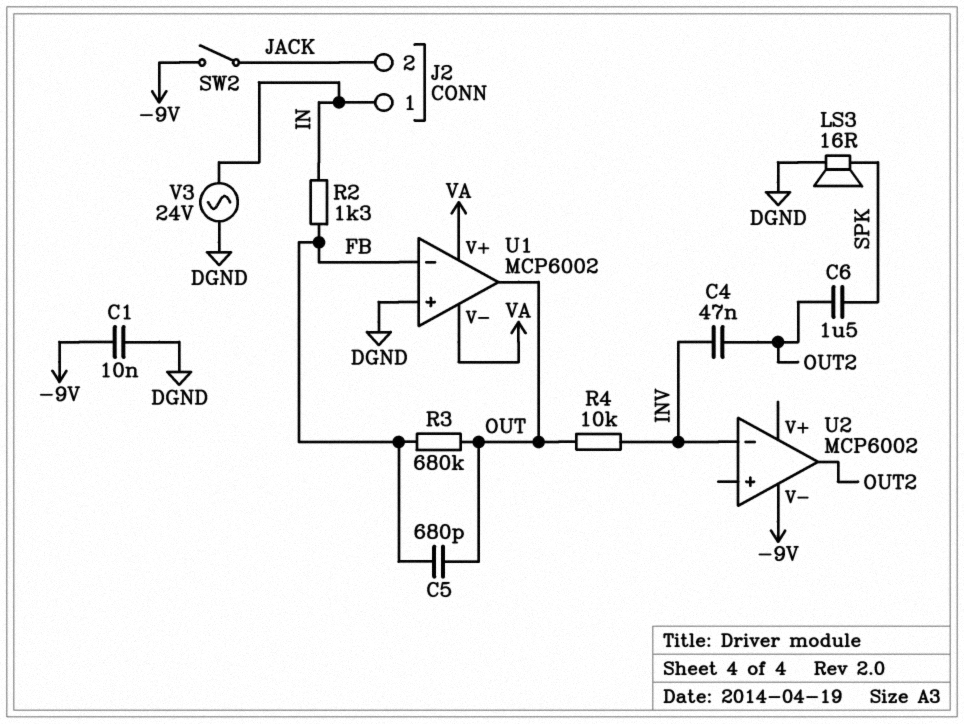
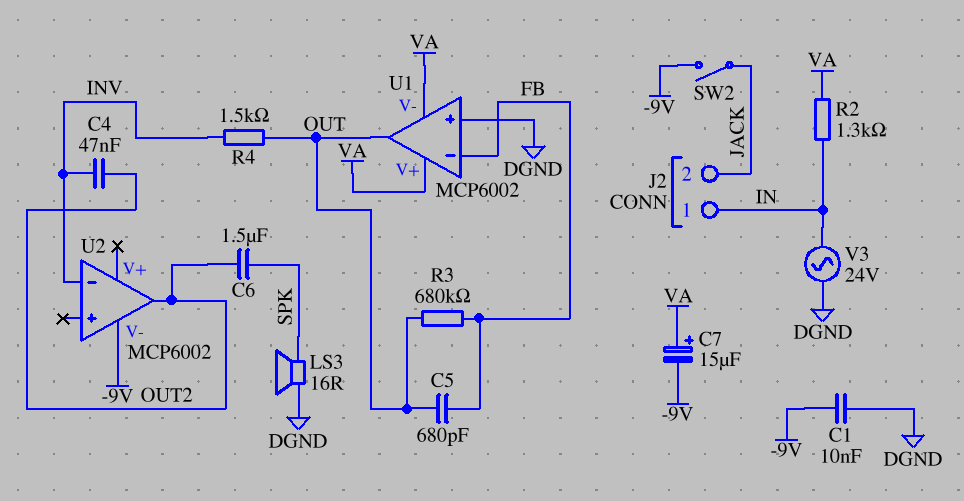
C7: none -> 15uF (plus VA, minus -9V)
R2: 1.3k (FB, IN) -> 1.3k (IN, VA)
R4: 10k (INV, OUT) -> 1.5k (INV, OUT)

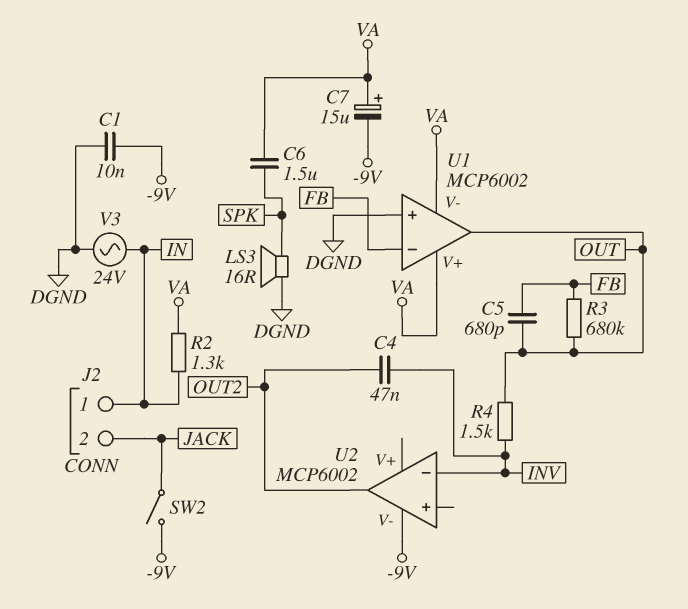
C6: 1.5uF (OUT2, SPK) -> 1.5uF (SPK, VA)

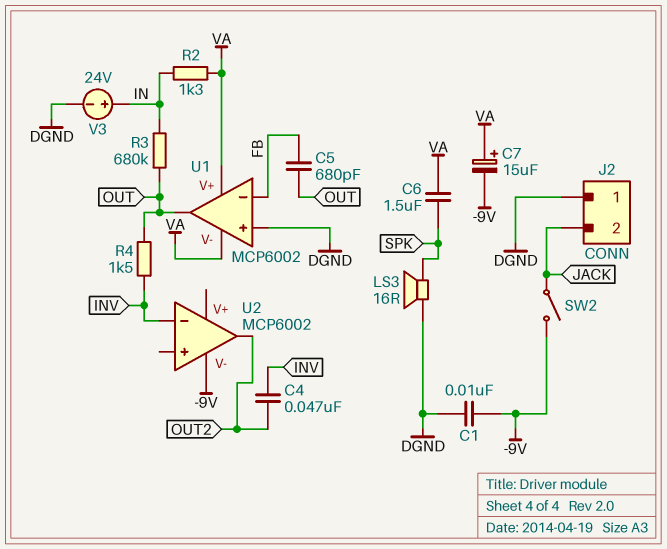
J2 pin 1: IN -> DGND
R3: 680k (FB, OUT) -> 680k (IN, OUT)
V3: AC 24V (DGND, IN) -> 24V (plus IN, minus DGND)

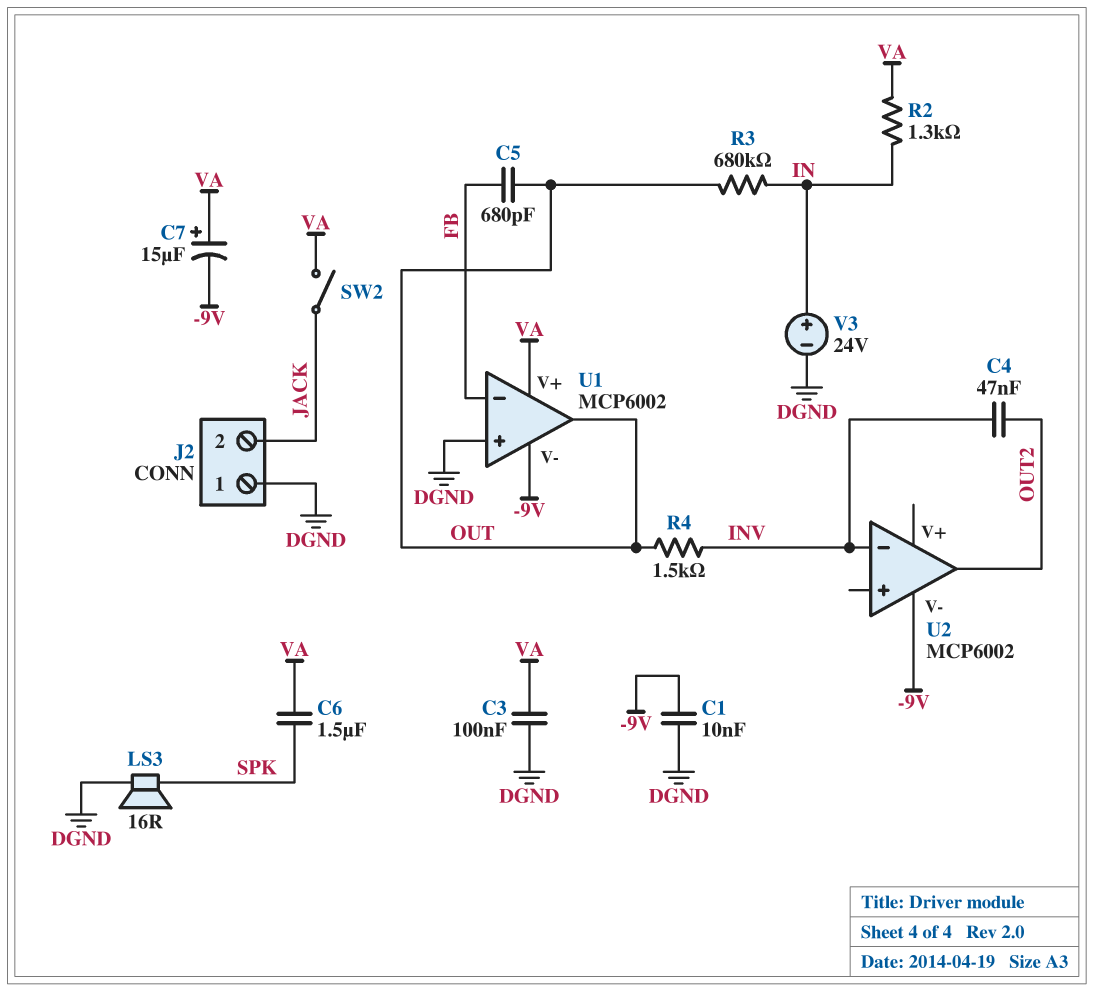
C3: none -> 100nF (DGND, VA)
SW2: switch (-9V, JACK) -> switch (JACK, VA)
U1 pin V-: VA -> -9V

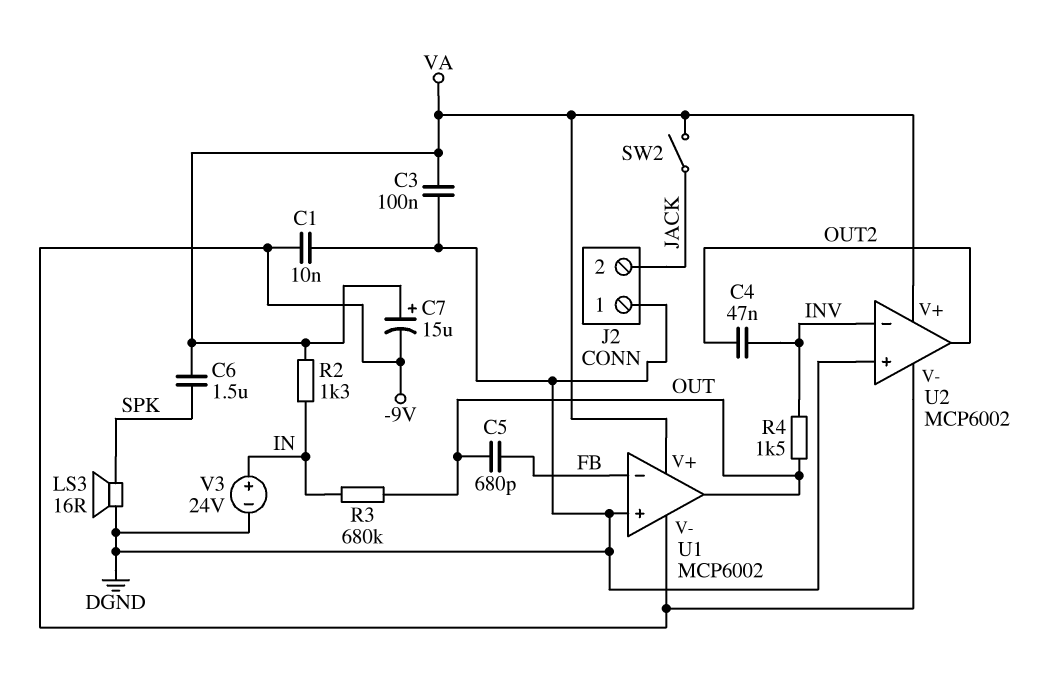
U2 pin V+: none -> VA
U2 pin in+: none -> DGND

